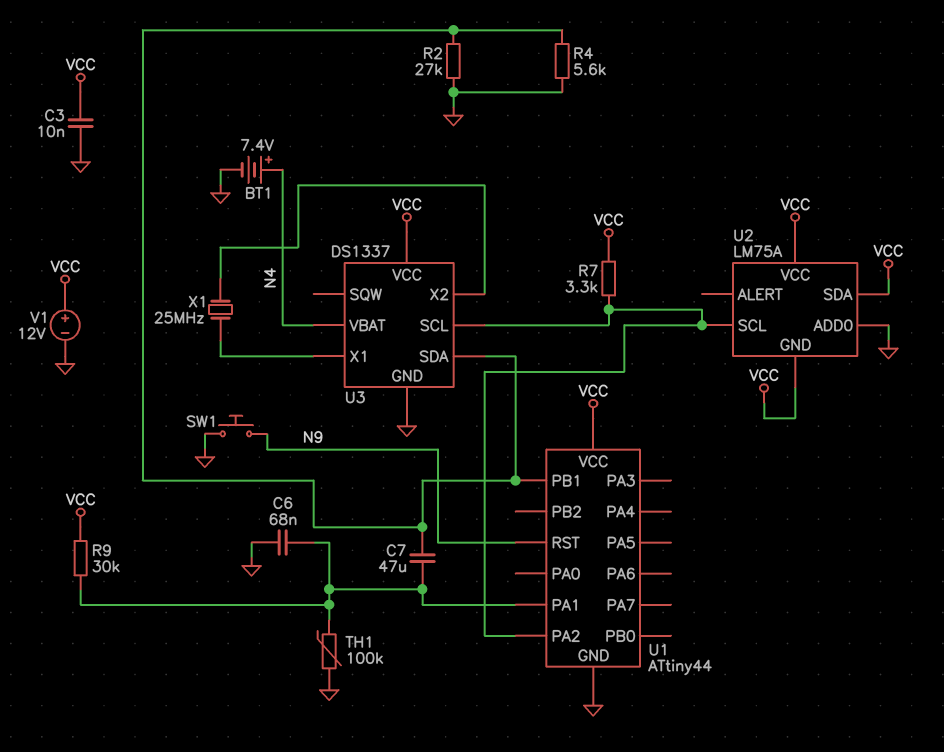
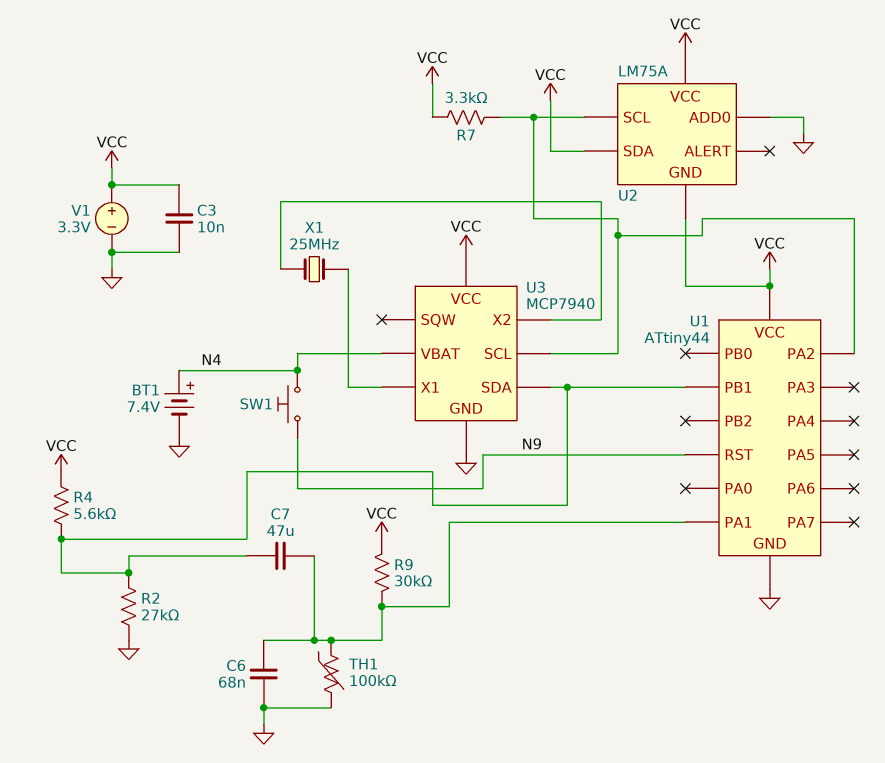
R4: 5.6k (GND, U1/PB1) -> 5.6k (U1/PB1, VCC)
SW1: button (GND, N9) -> button (N4, N9)
U3: DS1337 -> MCP7940
V1: 12V (plus VCC, minus GND) -> 3.3V (plus VCC, minus GND)

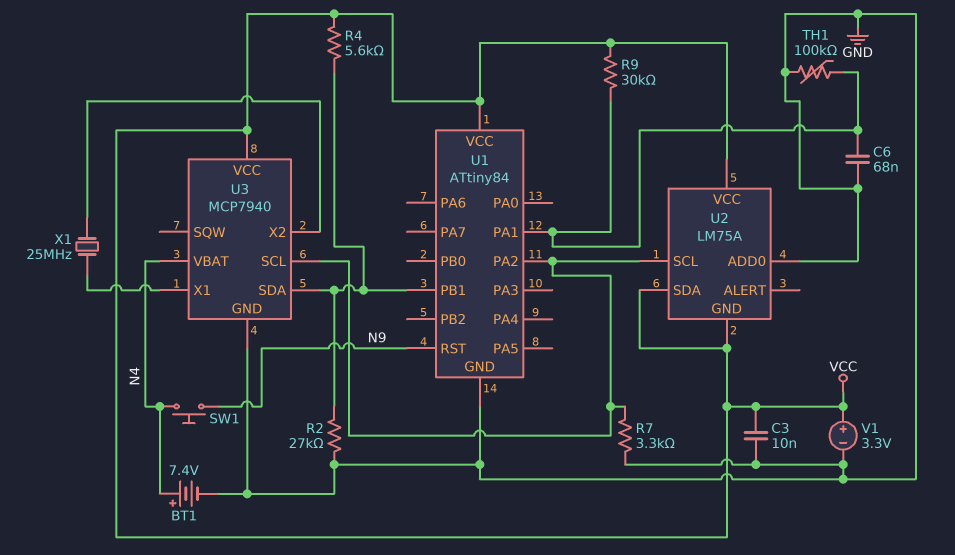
C7: 47uF (U1/PA1, U1/PB1) -> none
R7: 3.3k (U1/PA2, VCC) -> 3.3k (GND, U1/PA2)
U1: ATtiny44 -> ATtiny84

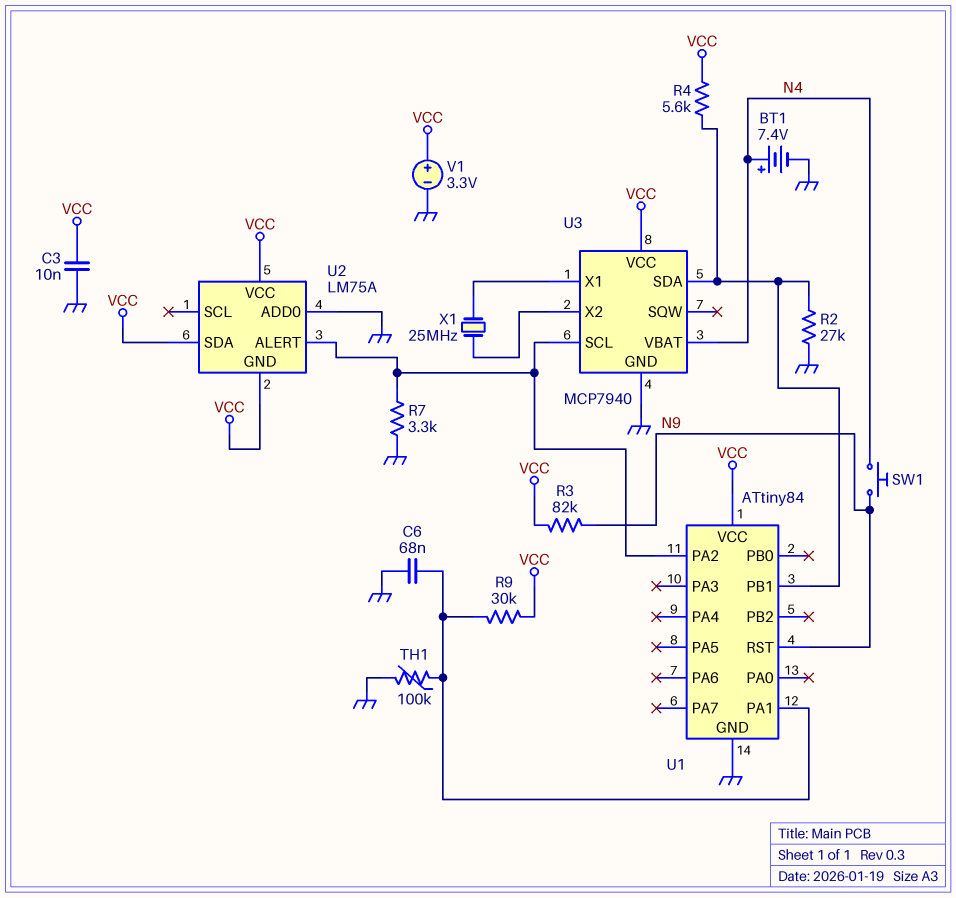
R3: none -> 82k (N9, VCC)
U2 pin ALERT: none -> U1/PA2
U2 pin SCL: U1/PA2 -> none

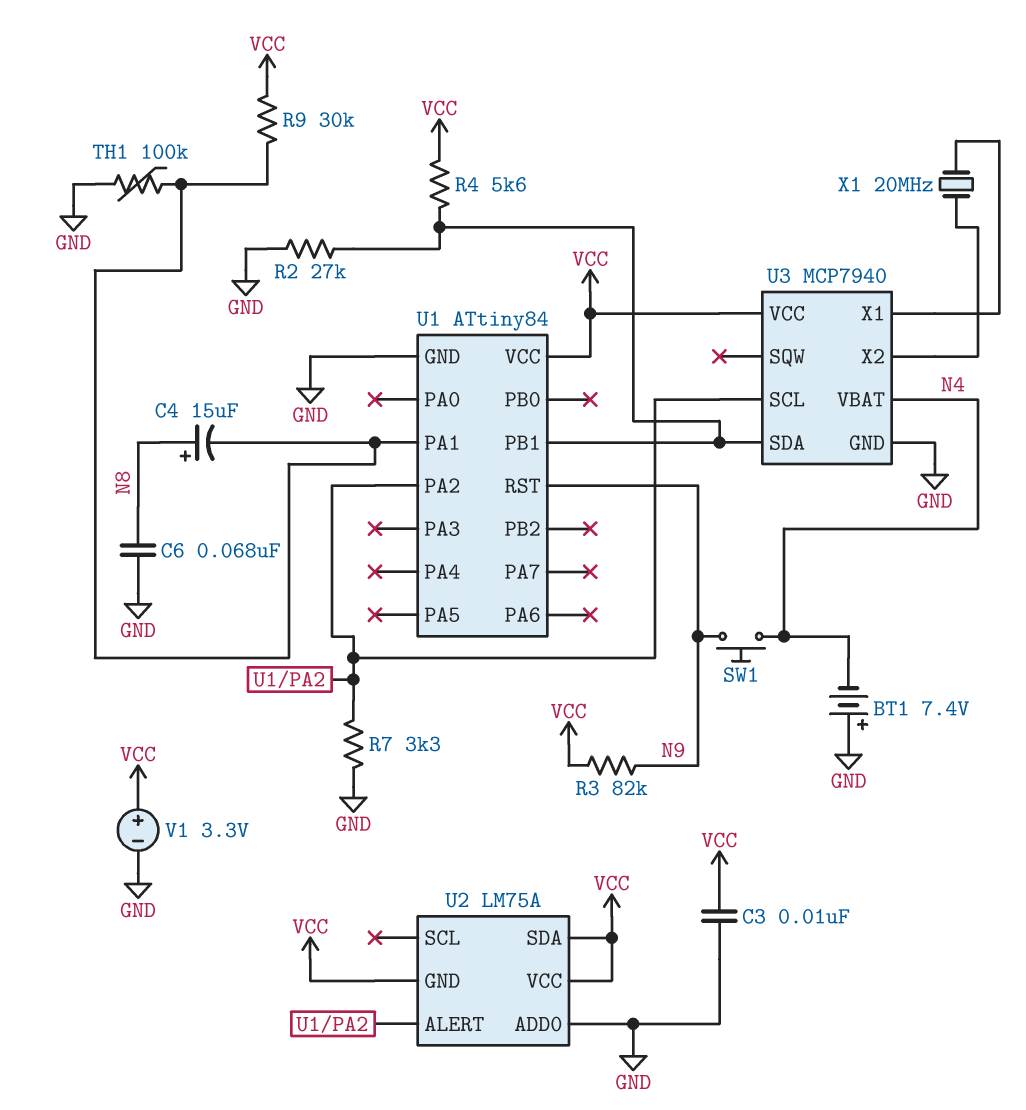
BT1: 7.4V (plus N4, minus GND) -> 7.4V (plus GND, minus N4)
C4: none -> 15uF (plus N8, minus U1/PA1)
C6: 68nF (GND, U1/PA1) -> 68nF (GND, N8)
X1: 25MHz (U3/X1, U3/X2) -> 20MHz (U3/X1, U3/X2)

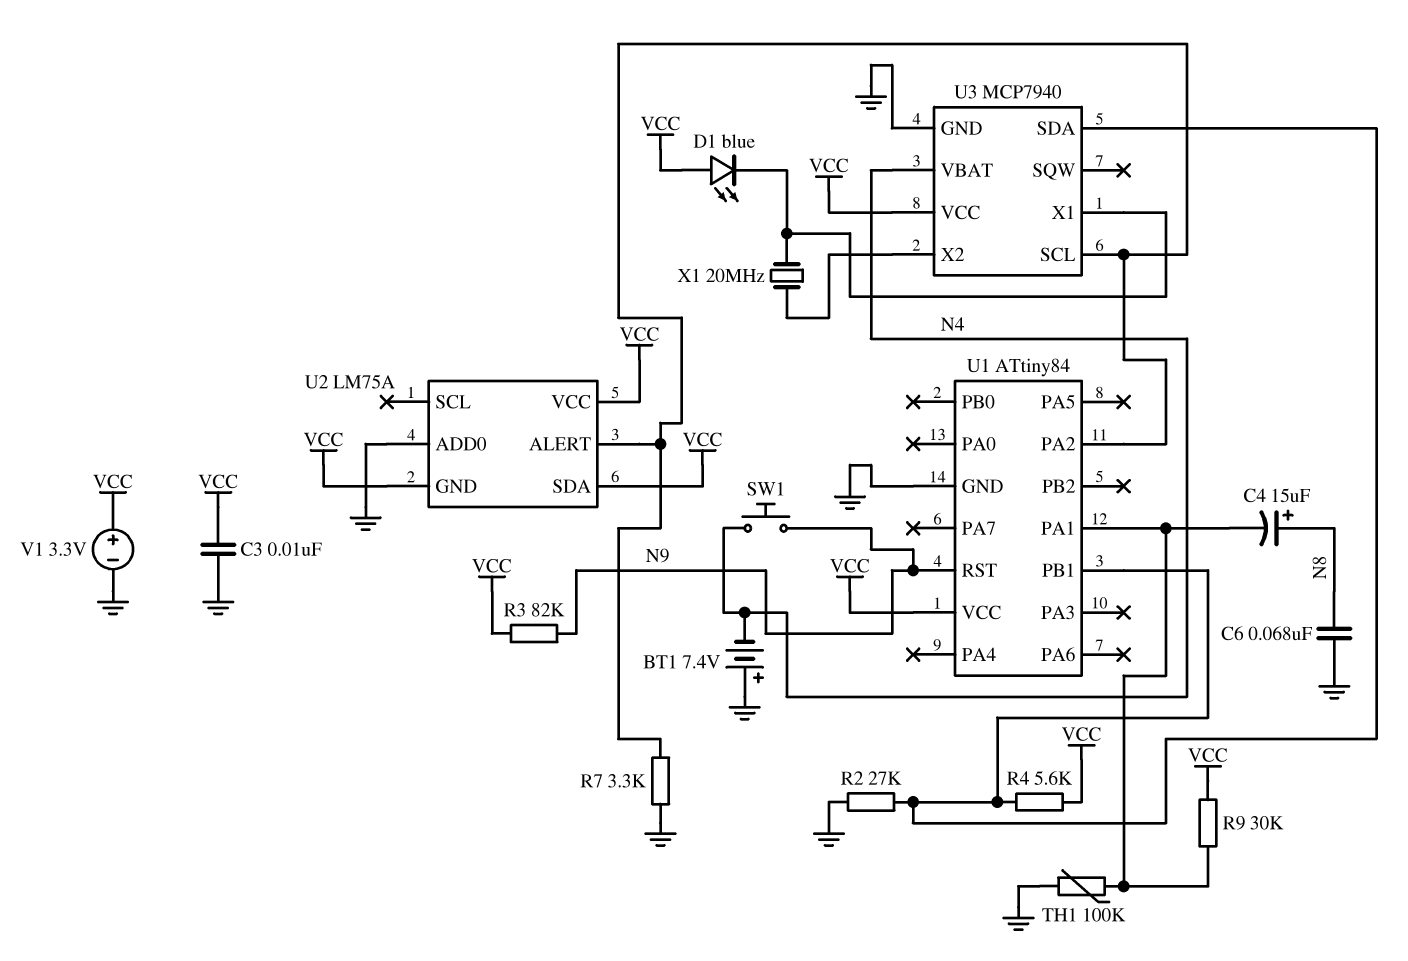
D1: none -> LED blue (A VCC, K U3/X1)

